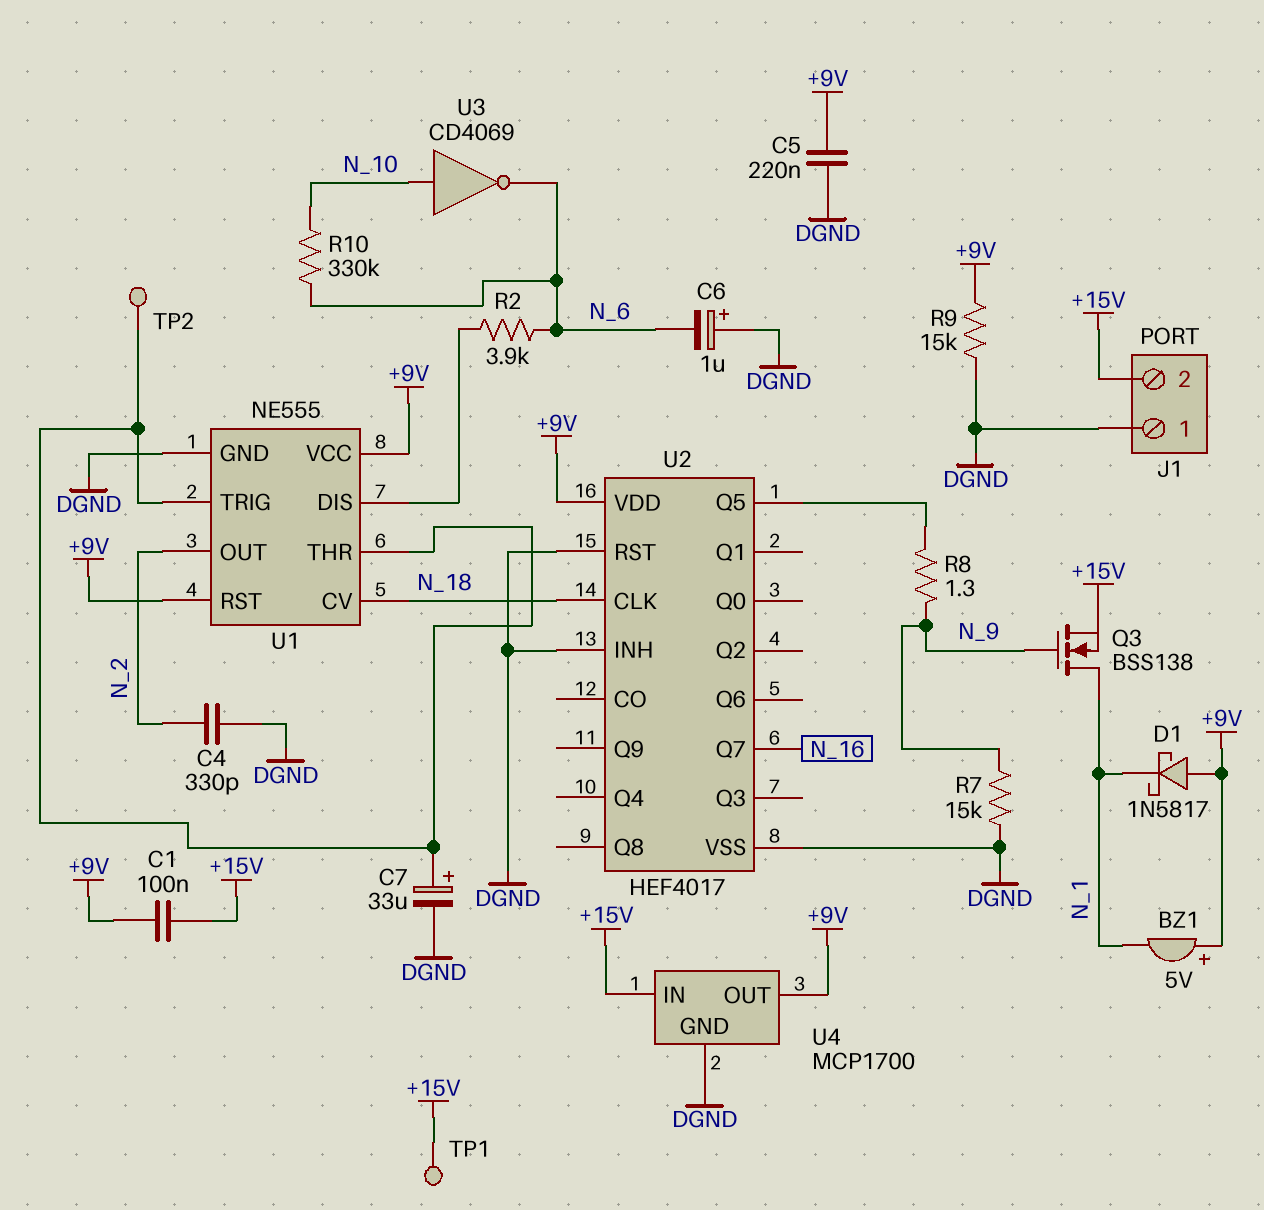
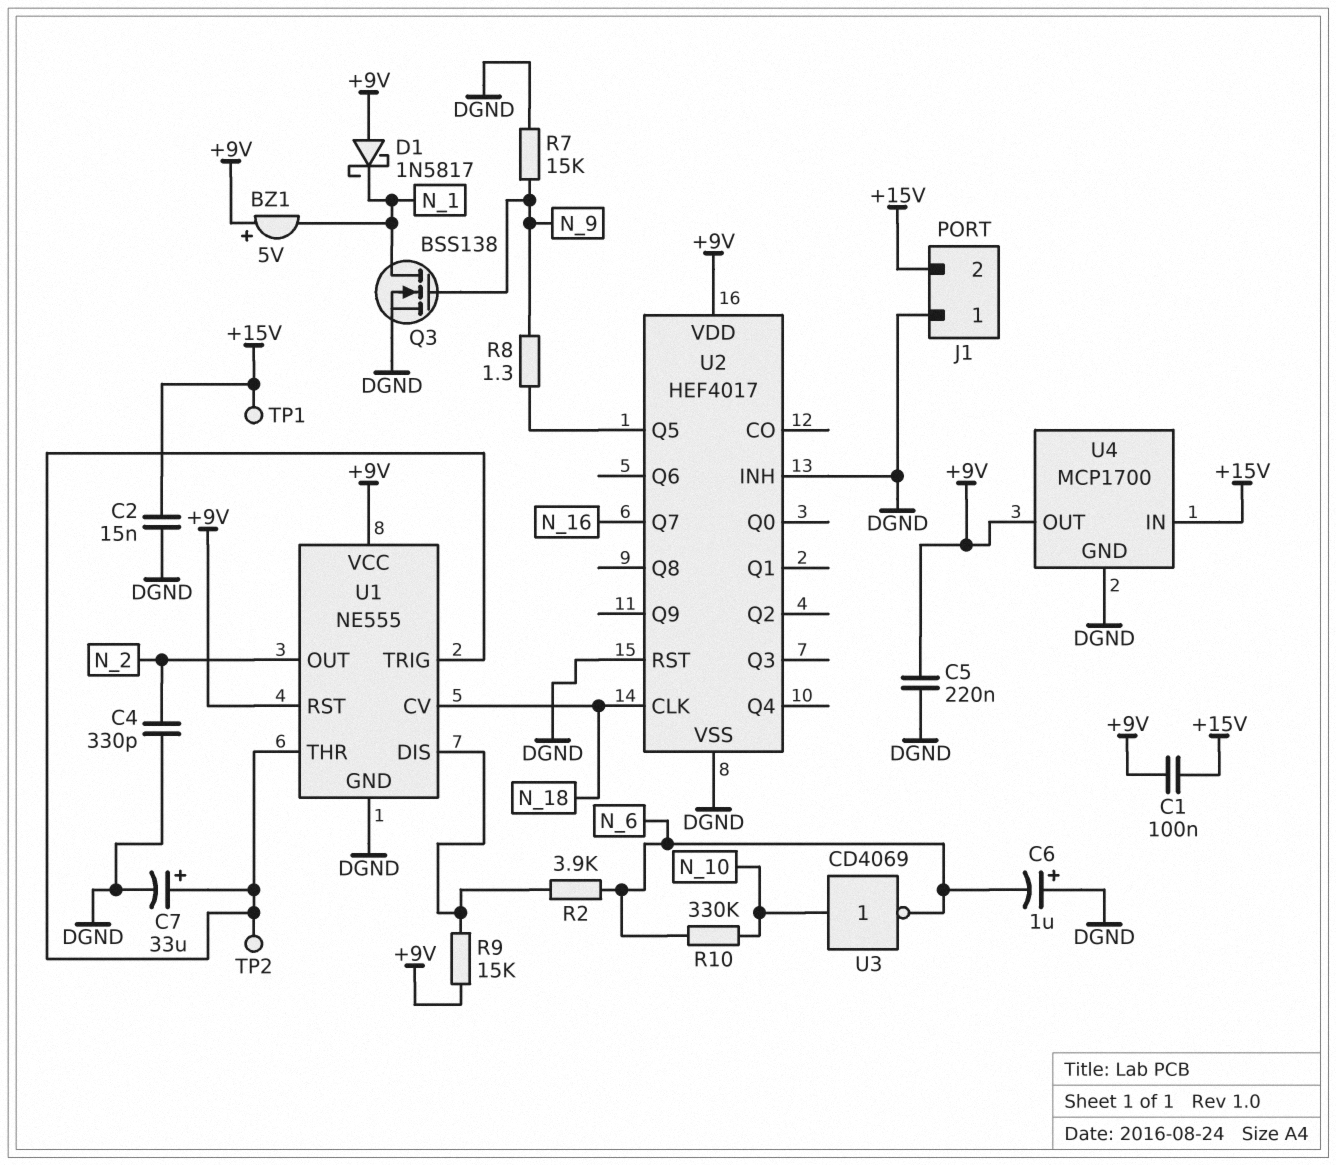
C2: none -> 15nF (+15V, DGND)
Q3: NMOS BSS138 (G N_9, D N_1, S +15V) -> NMOS BSS138 (G N_9, D N_1, S DGND)
R9: 15k (+9V, DGND) -> 15k (+9V, U1/DIS)

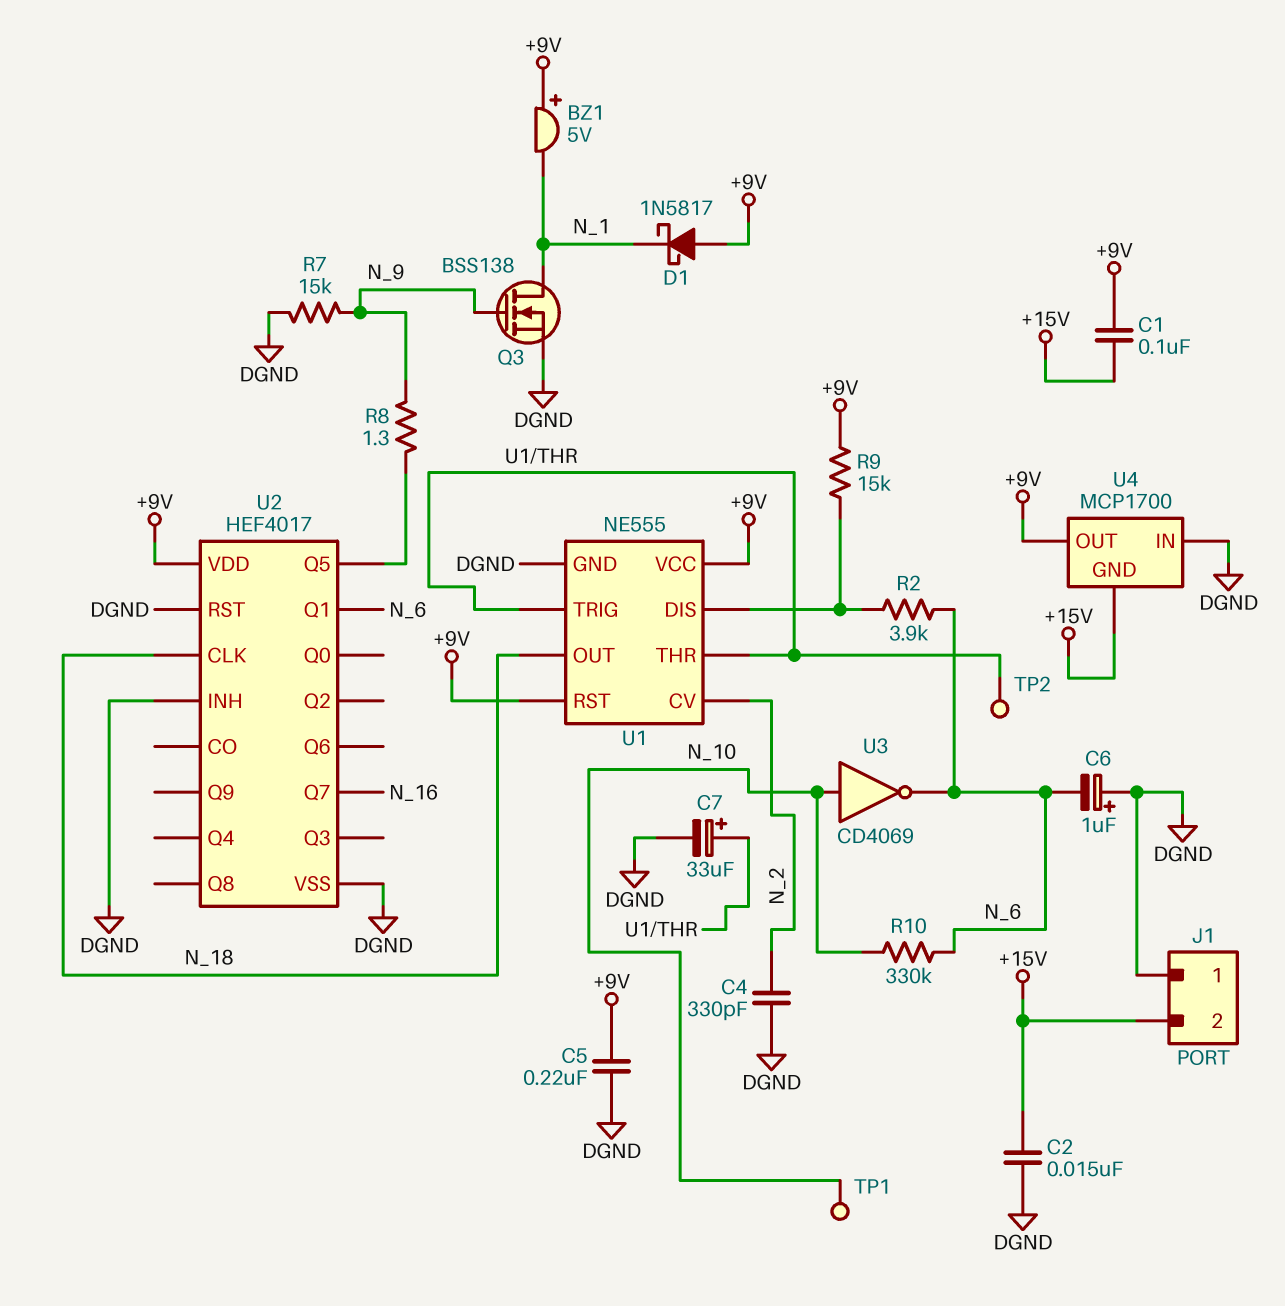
TP1: test point (+15V) -> test point (N_10)
U1 pin CV: N_18 -> N_2
U1 pin OUT: N_2 -> N_18
U2 pin Q1: none -> N_6
U4 pin GND: DGND -> +15V
U4 pin IN: +15V -> DGND

